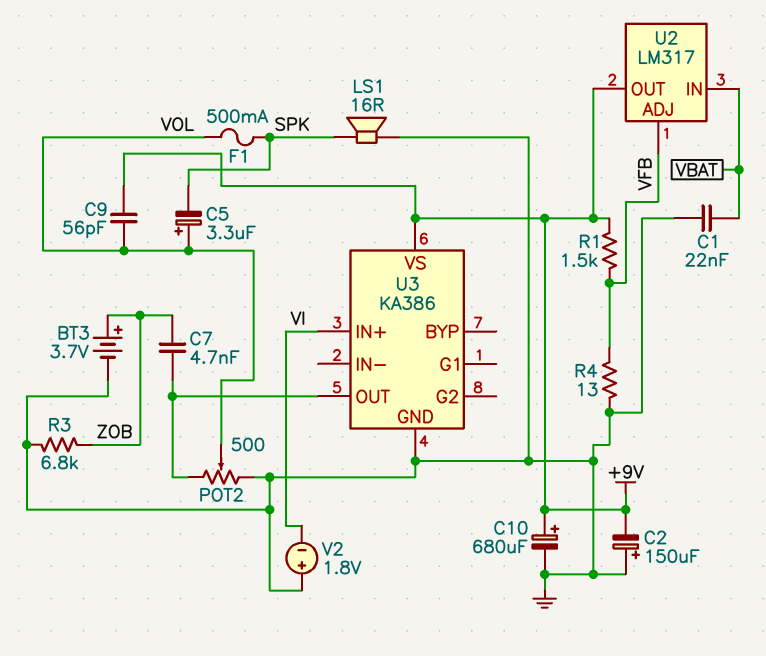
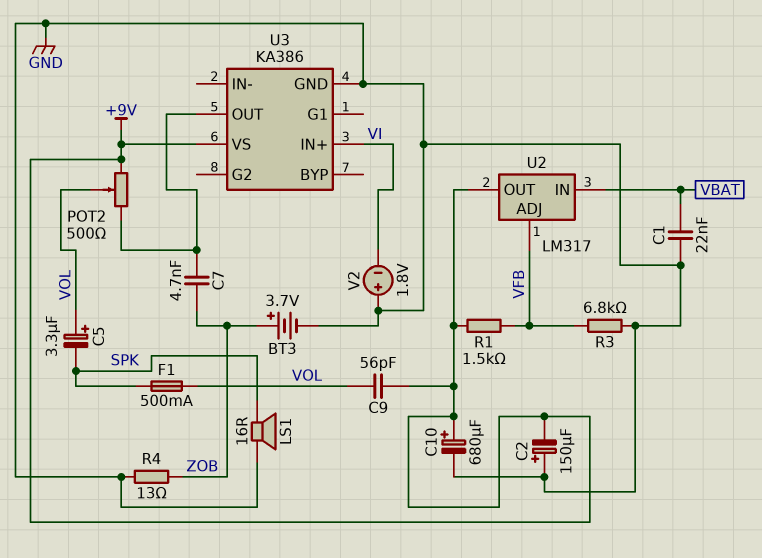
POT2: 500 (GND, U3/OUT, wiper VOL) -> 500 (+9V, U3/OUT, wiper VOL)
R3: 6.8k (GND, ZOB) -> 6.8k (GND, VFB)
R4: 13 (GND, VFB) -> 13 (GND, ZOB)

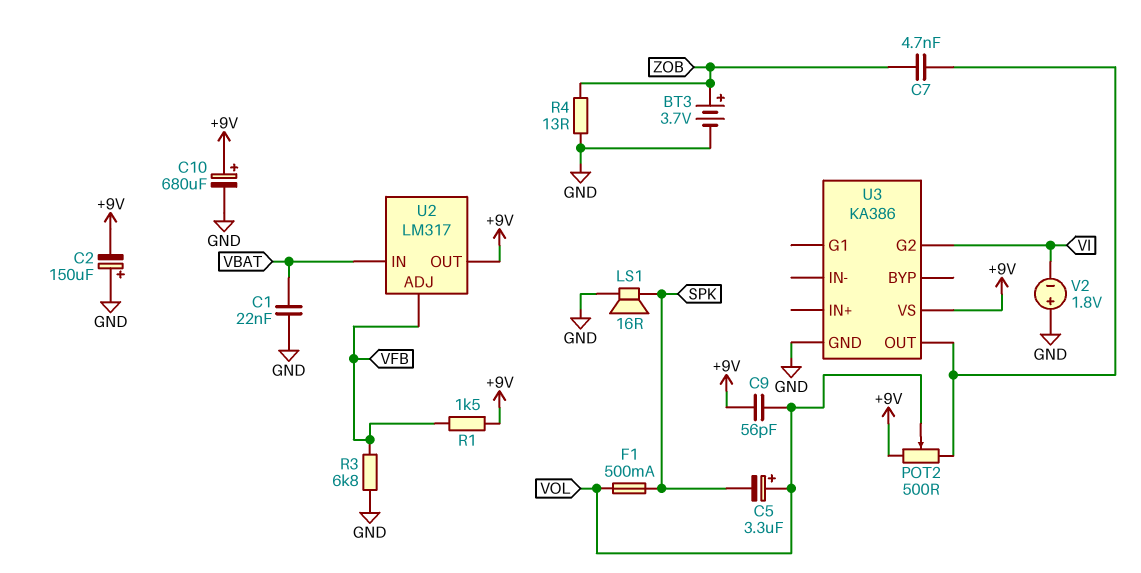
U3 pin G2: none -> VI
U3 pin IN+: VI -> none

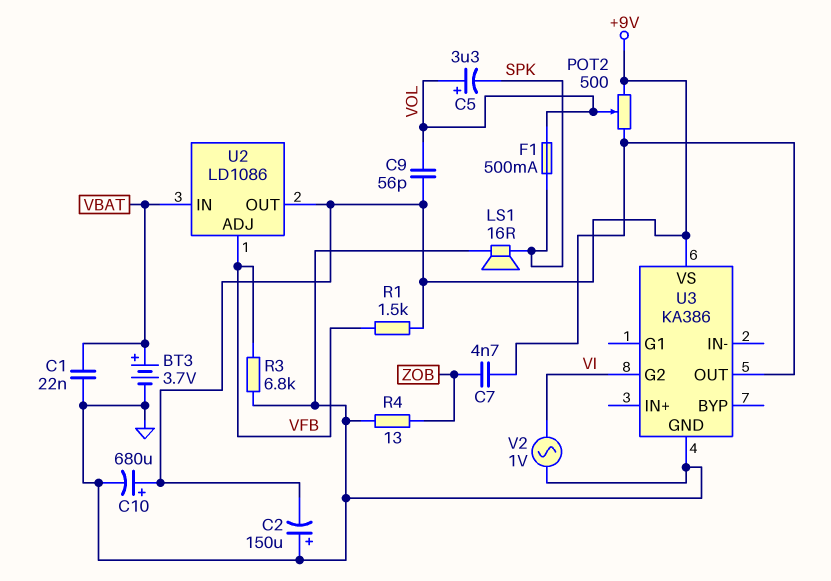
BT3: 3.7V (plus ZOB, minus GND) -> 3.7V (plus VBAT, minus GND)
U2: LM317 -> LD1086
V2: 1.8V (plus GND, minus VI) -> AC 1V (GND, VI)

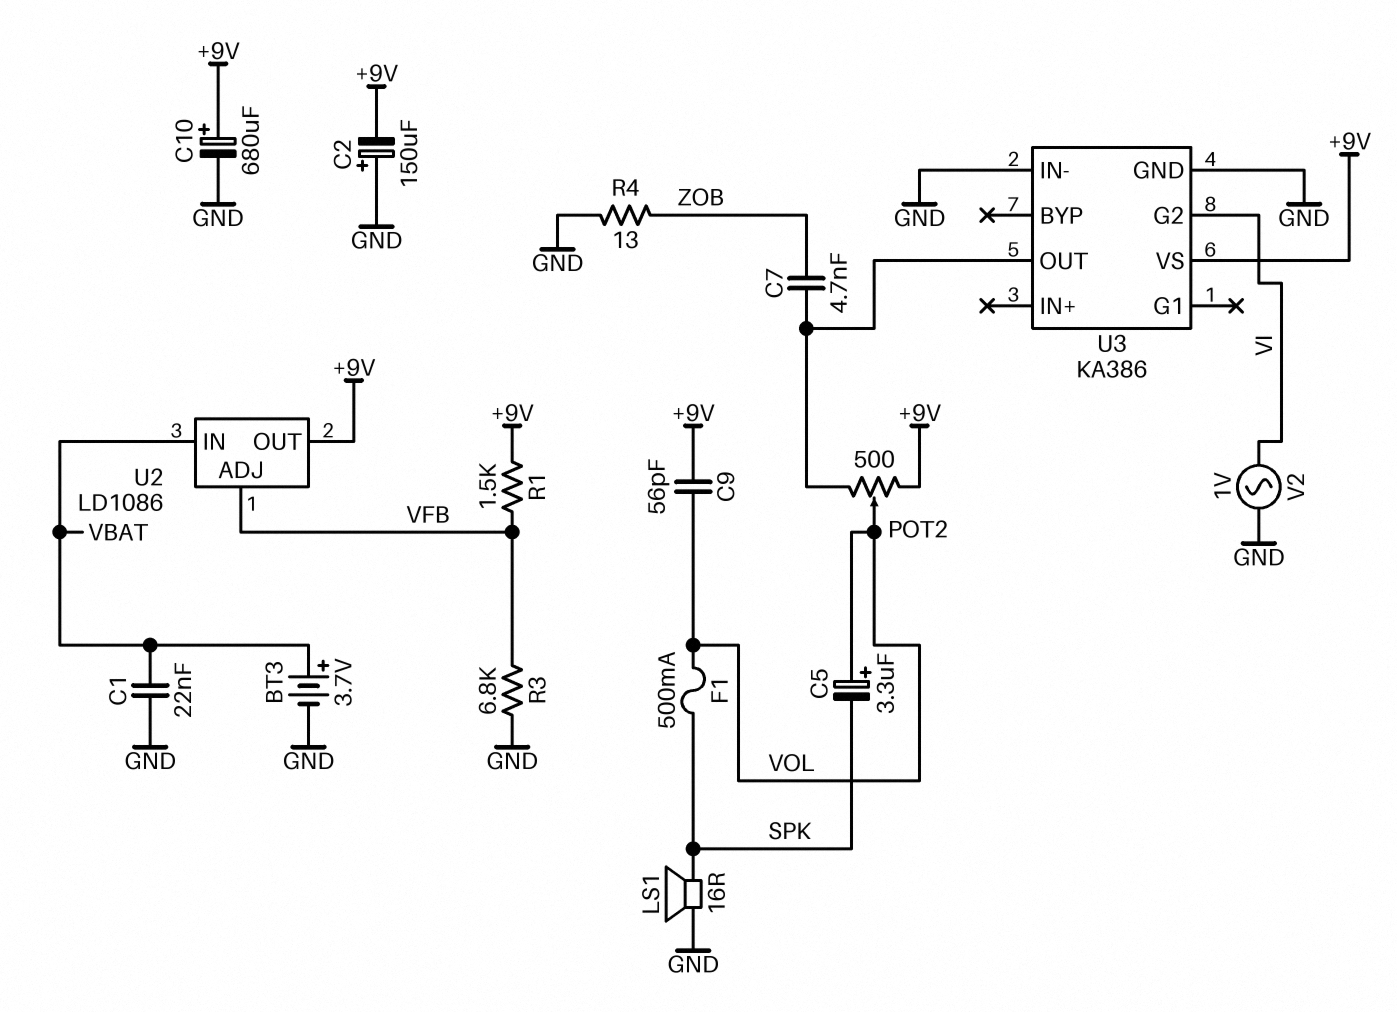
U3 pin IN-: none -> GND

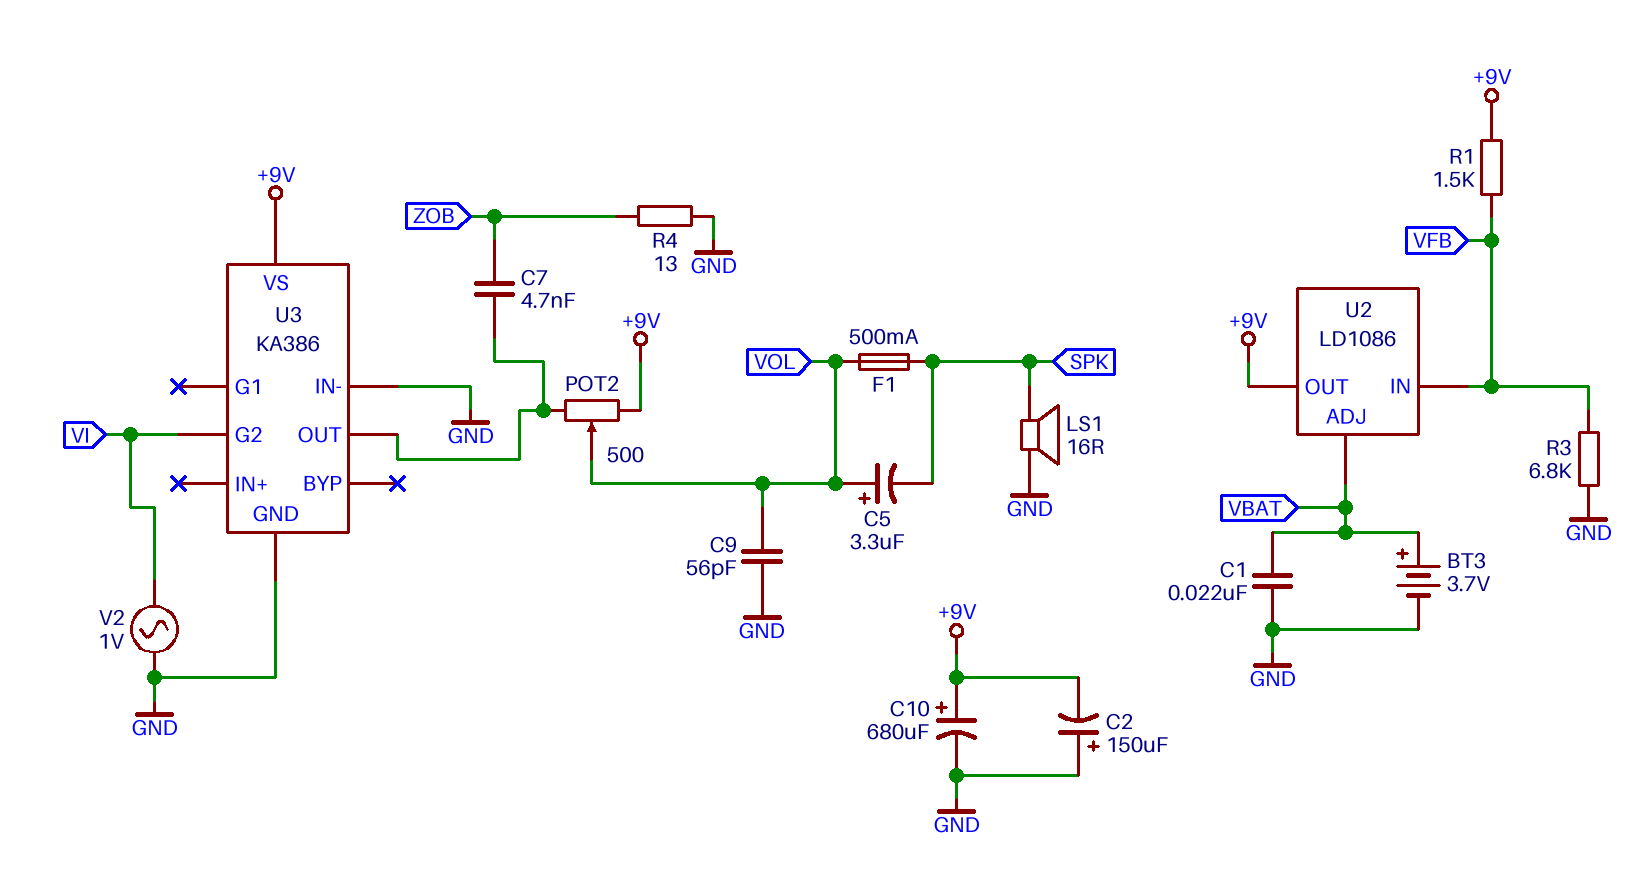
C9: 56pF (+9V, VOL) -> 56pF (GND, VOL)
U2 pin ADJ: VFB -> VBAT
U2 pin IN: VBAT -> VFB

